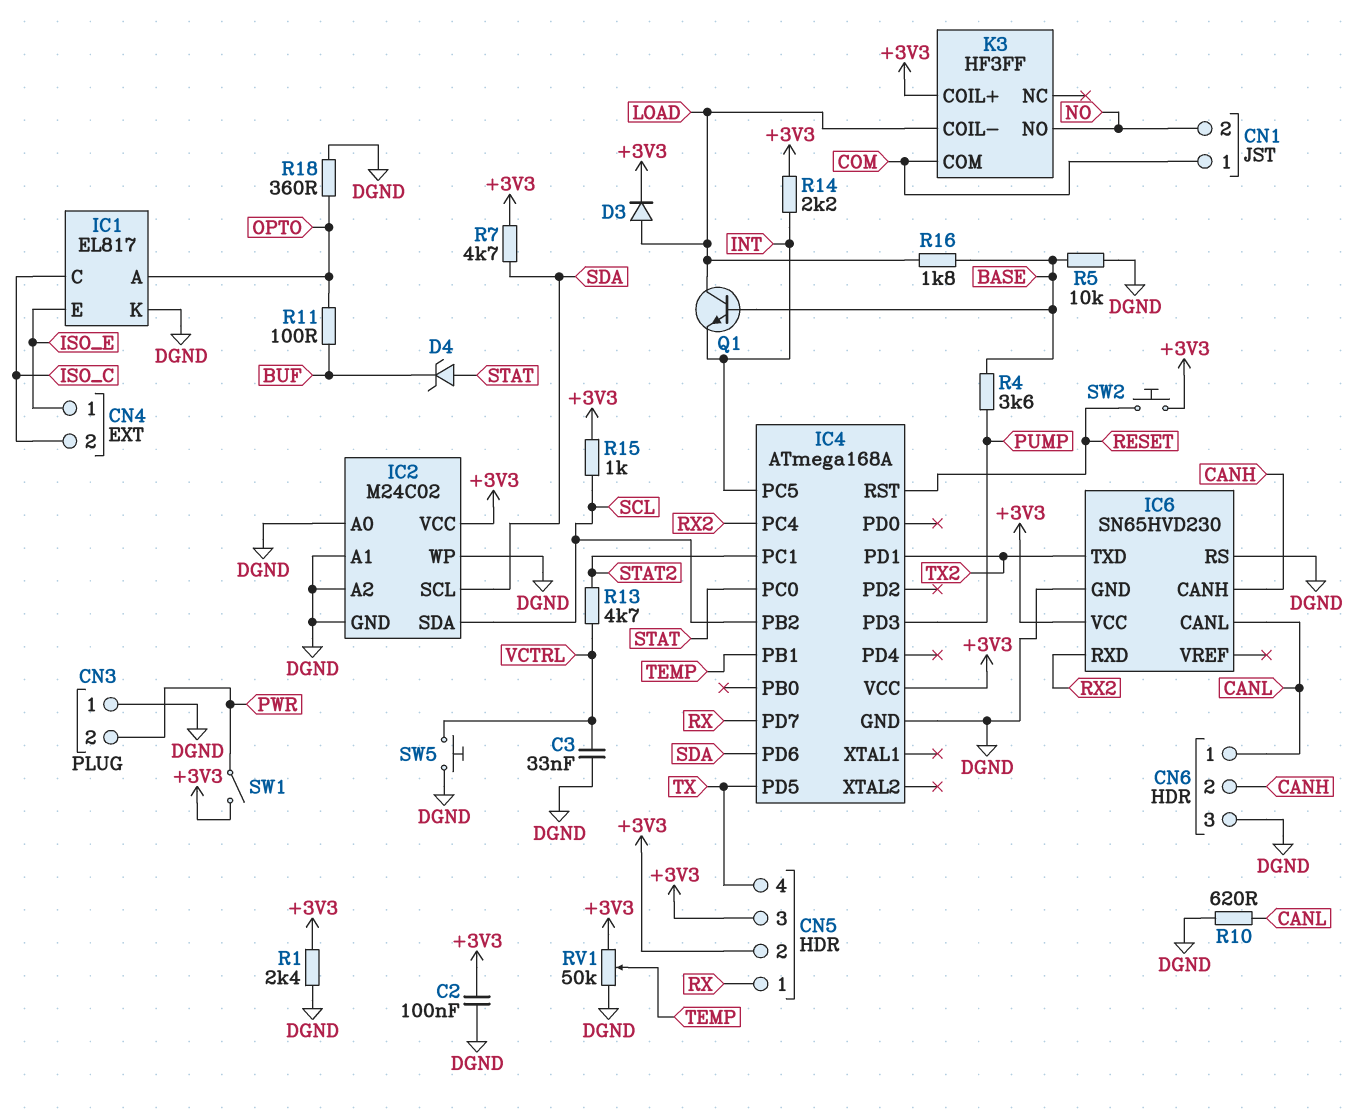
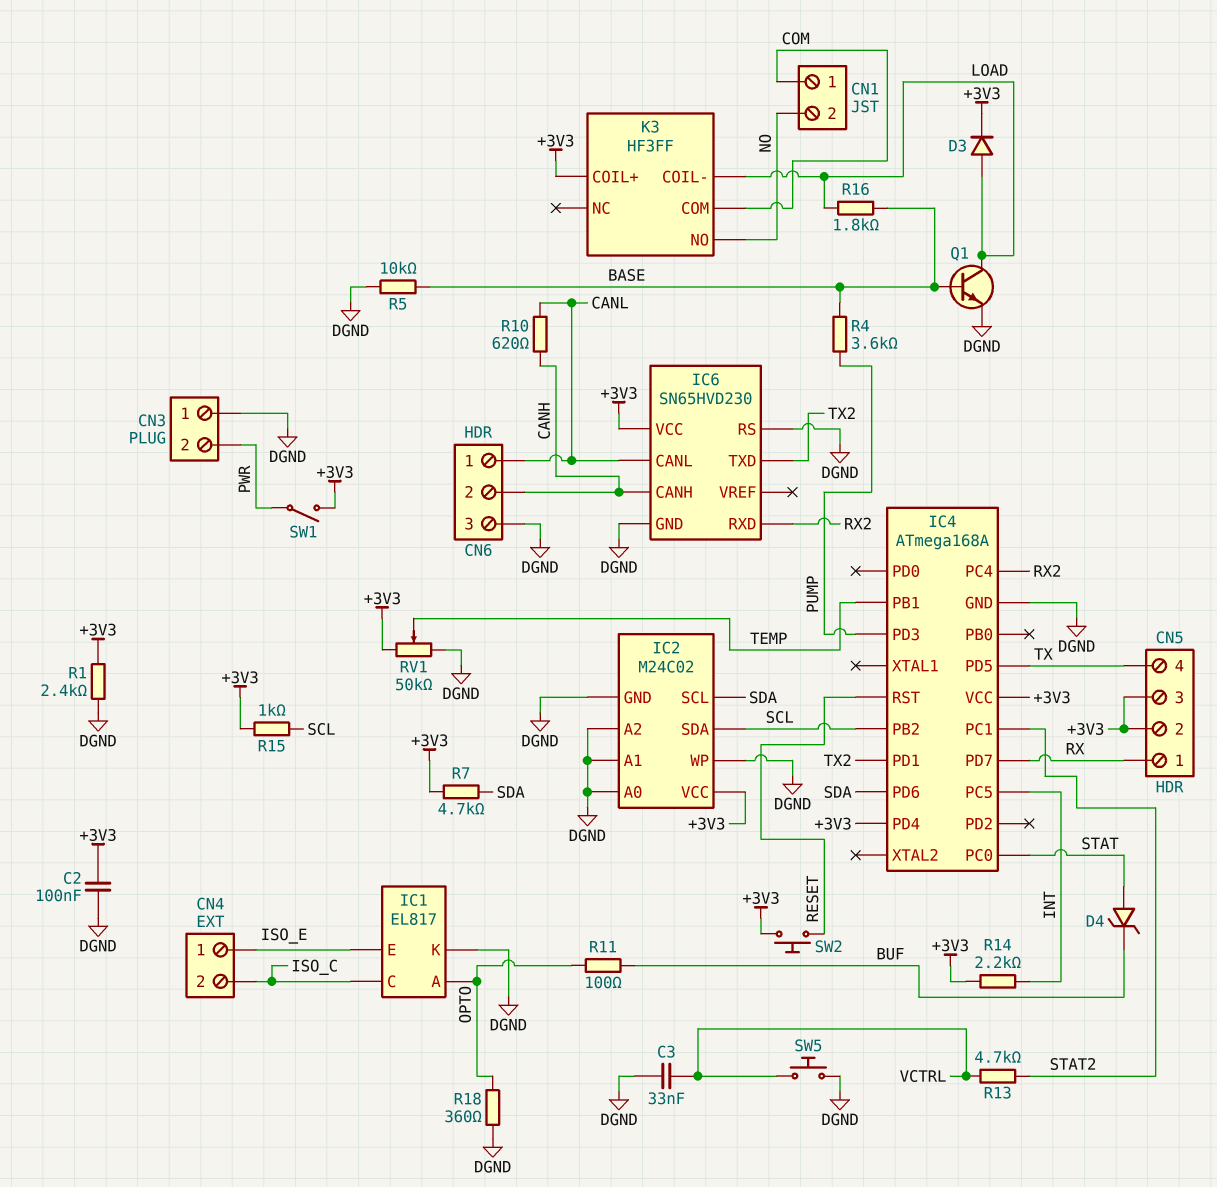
IC4 pin PD4: none -> +3V3
Q1: NPN (B BASE, C LOAD, E INT) -> NPN (B BASE, C LOAD, E DGND)
R10: 620 (CANL, DGND) -> 620 (CANH, CANL)

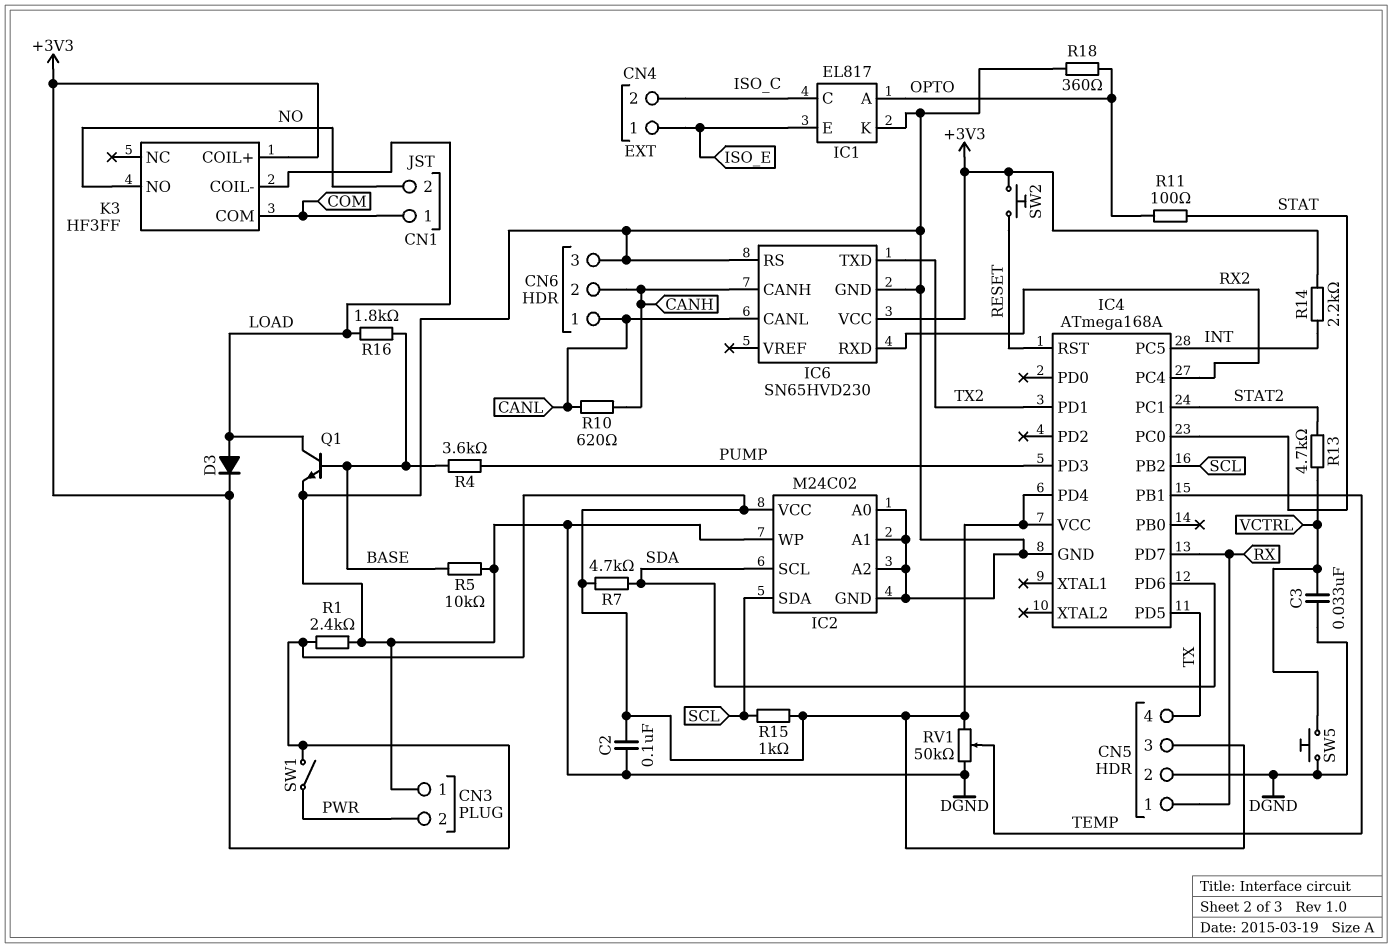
CN5 pin 2: +3V3 -> DGND
D4: zener (A STAT, K BUF) -> none
R11: 100 (BUF, OPTO) -> 100 (OPTO, STAT)

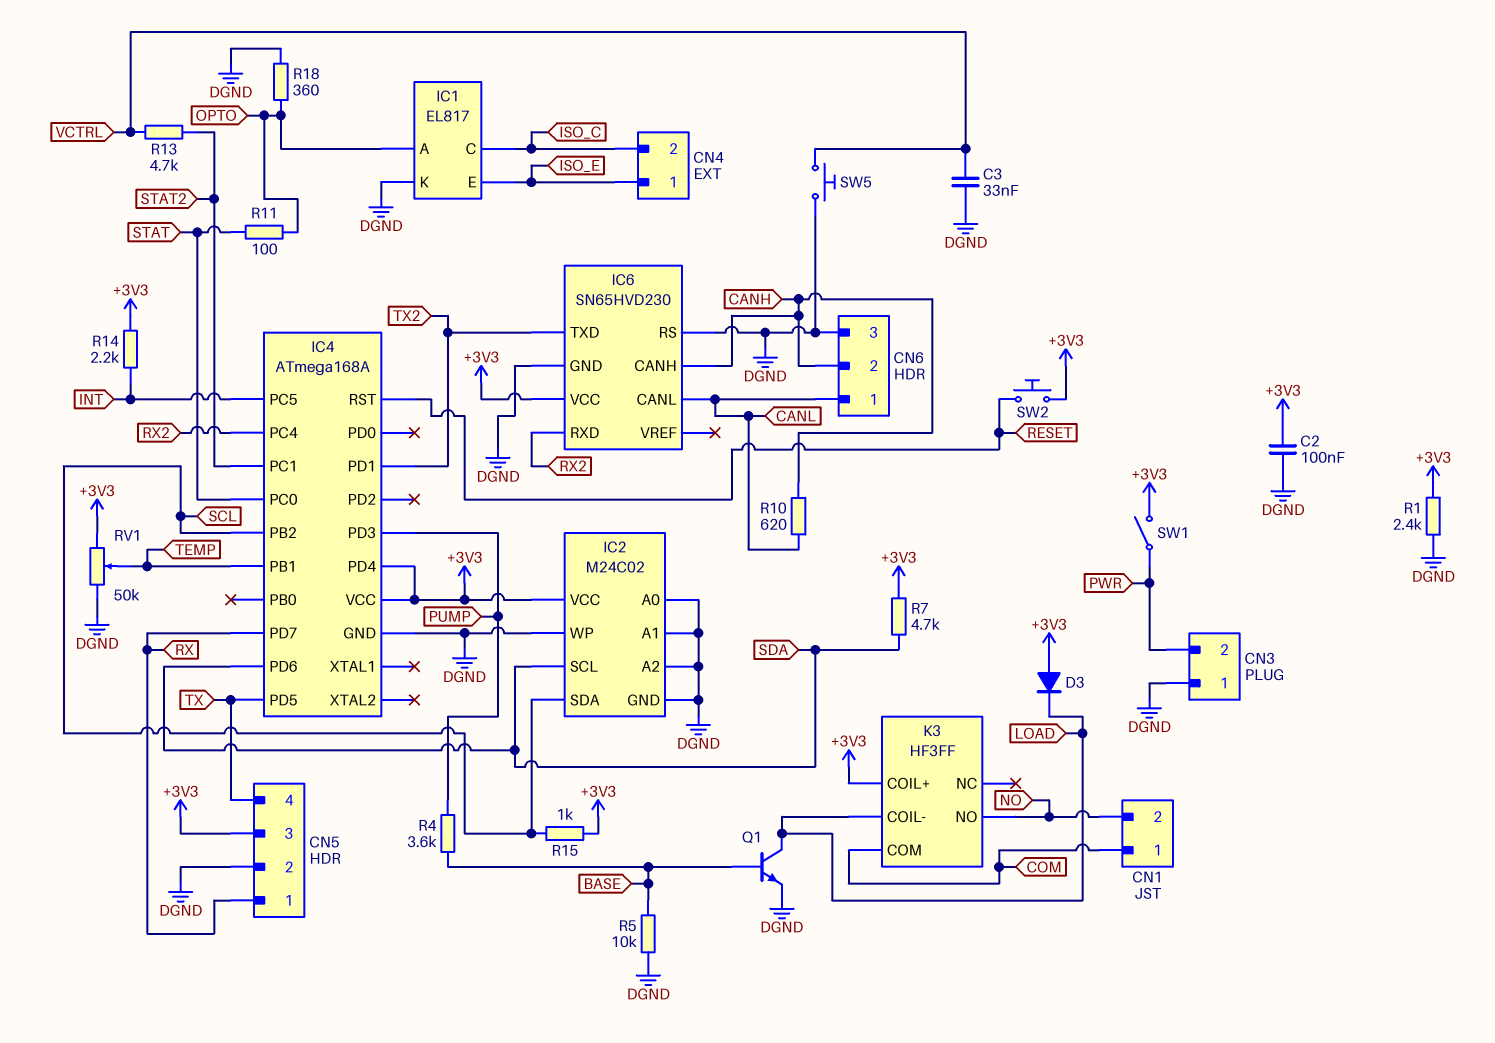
D3: diode (A LOAD, K +3V3) -> diode (A +3V3, K LOAD)
R16: 1.8k (BASE, LOAD) -> none

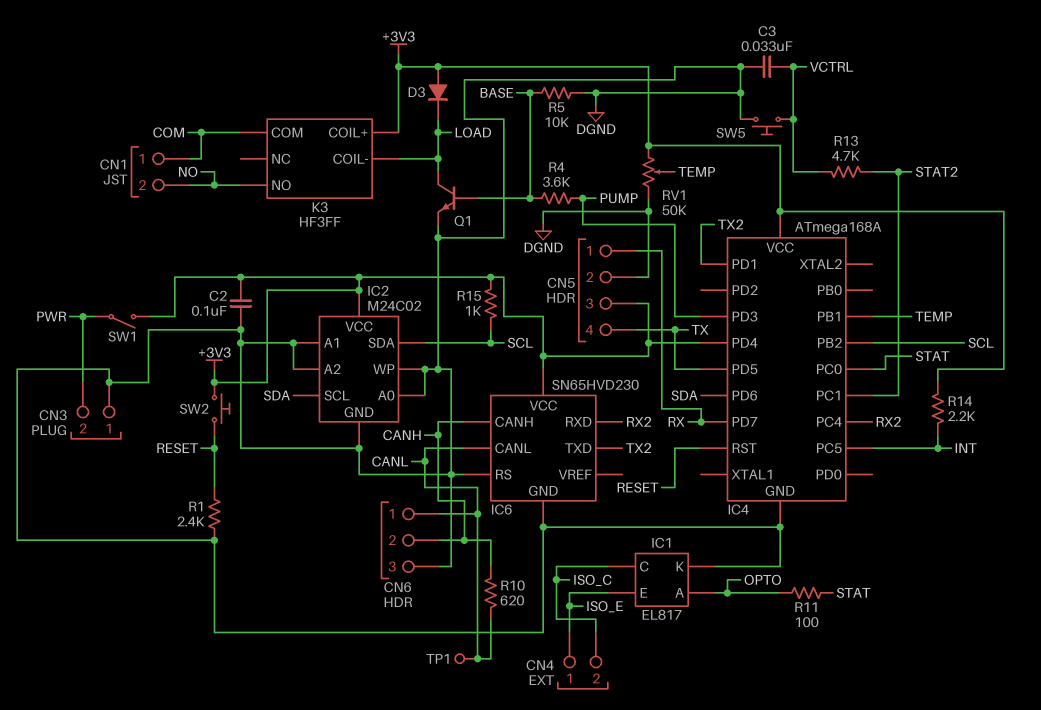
R1: 2.4k (+3V3, DGND) -> 2.4k (DGND, RESET)
R7: 4.7k (+3V3, SDA) -> none
R18: 360 (DGND, OPTO) -> none
TP1: none -> test point (CANL)

